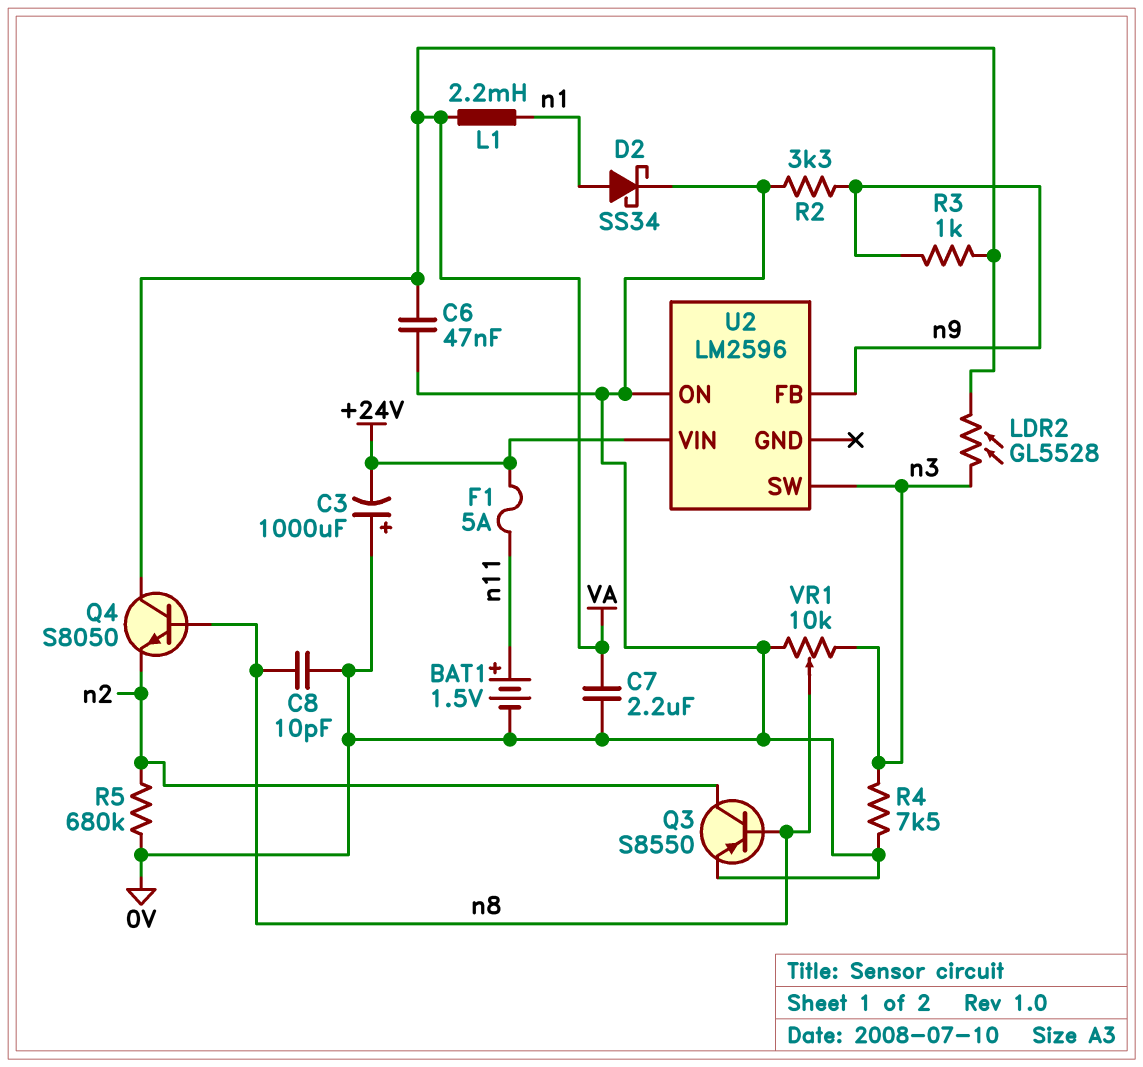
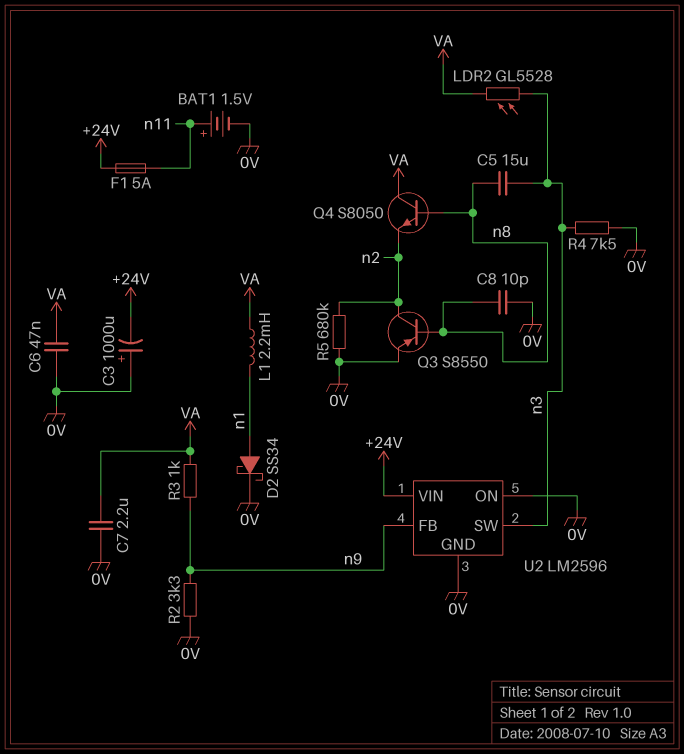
C5: none -> 15uF (n3, n8)
U2 pin GND: none -> 0V
VR1: 10k (0V, n3, wiper n8) -> none

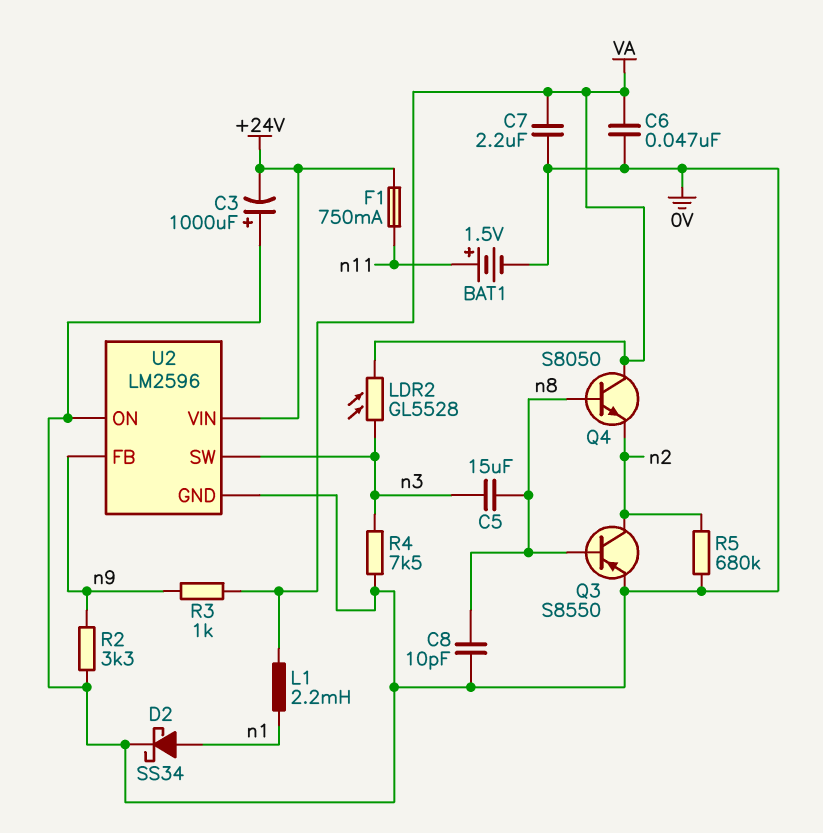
F1: 5A (+24V, n11) -> 750mA (+24V, n11)

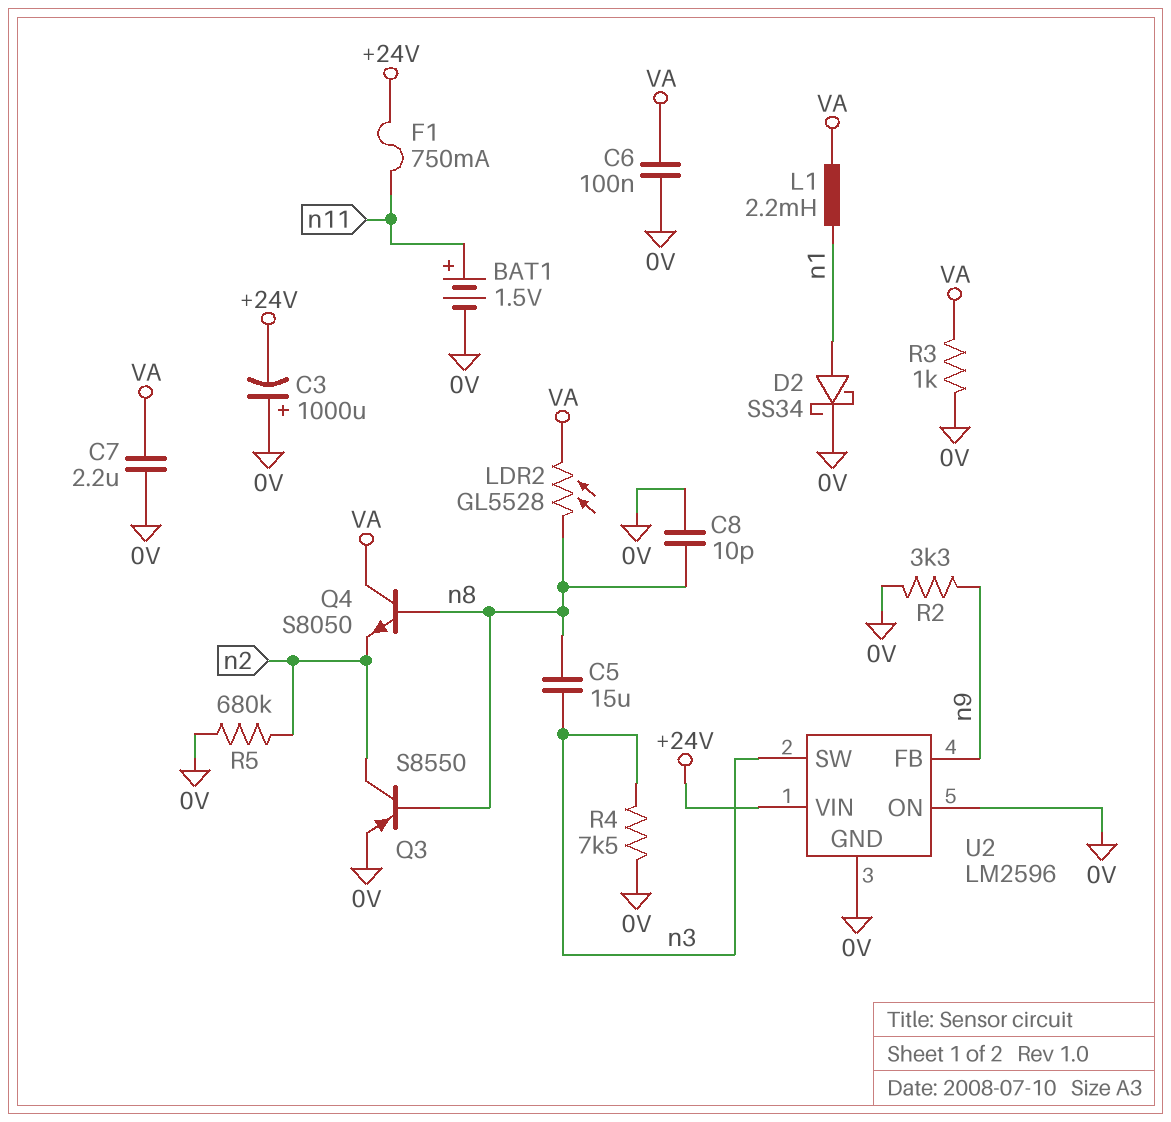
C6: 47nF (0V, VA) -> 100nF (0V, VA)
LDR2: GL5528 (VA, n3) -> GL5528 (VA, n8)
R3: 1k (VA, n9) -> 1k (0V, VA)

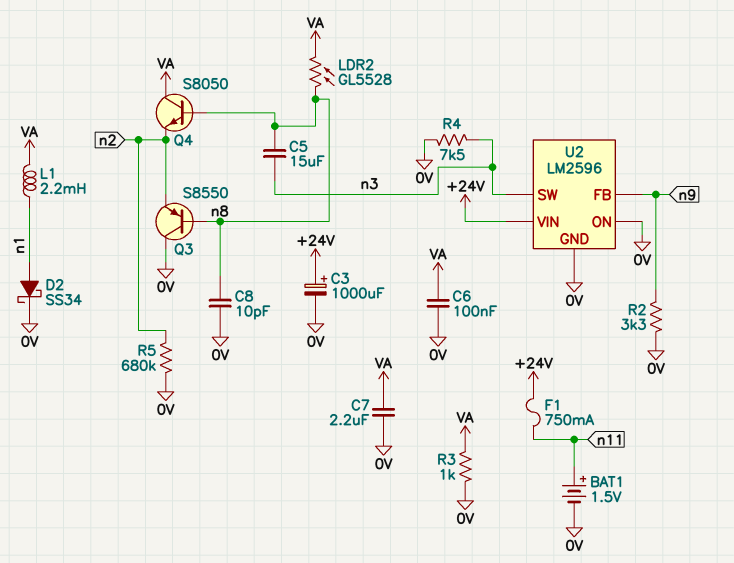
C3: 1000uF (plus 0V, minus +24V) -> 1000uF (plus +24V, minus 0V)
Q3: PNP S8550 (B n8, C n2, E 0V) -> PNP S8550 (B n8, C 0V, E n2)

